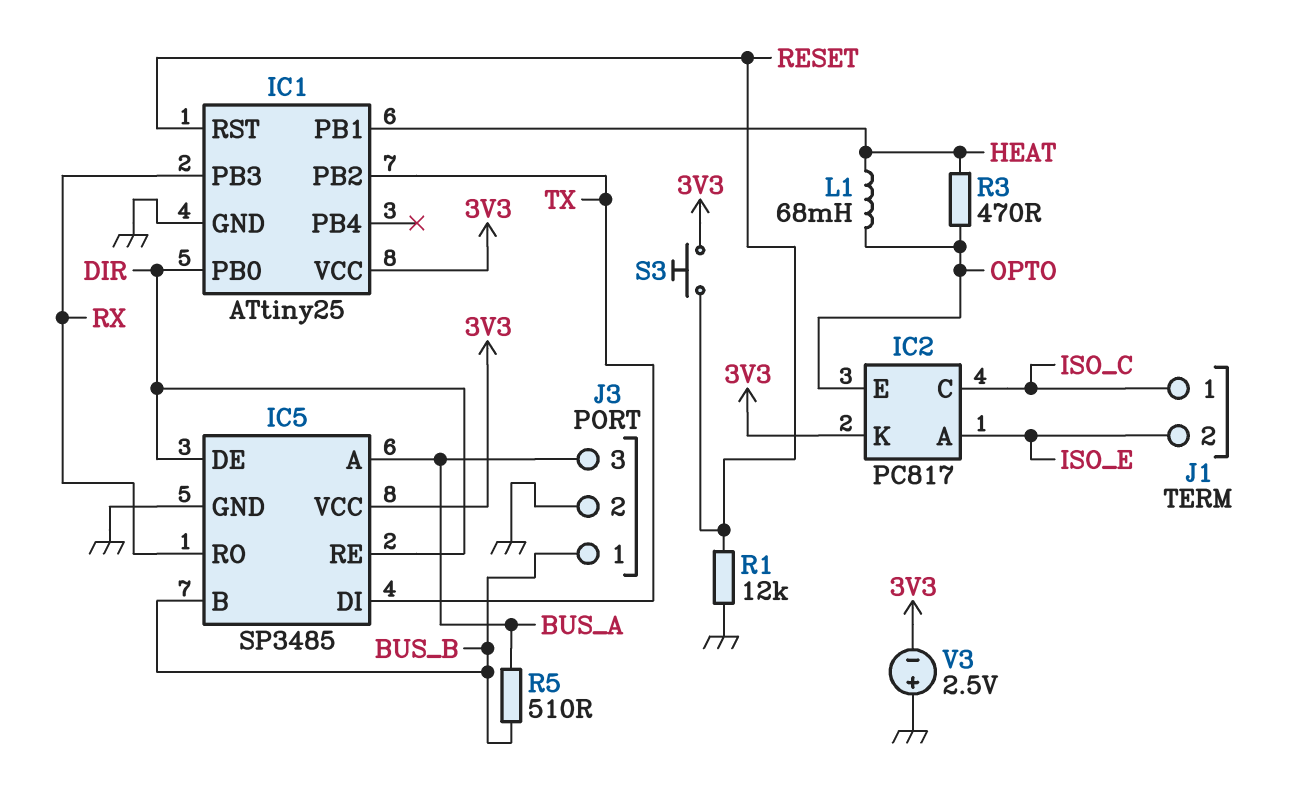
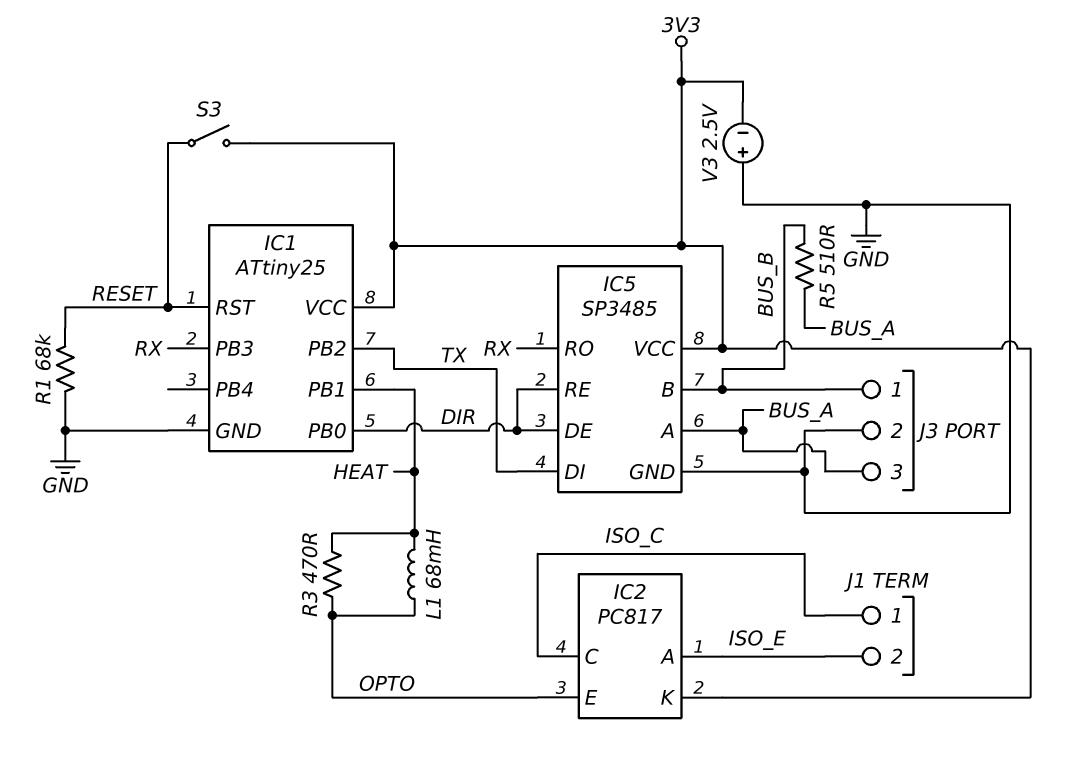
R1: 12k (GND, RESET) -> 68k (GND, RESET)
S3: button (3V3, RESET) -> switch (3V3, RESET)

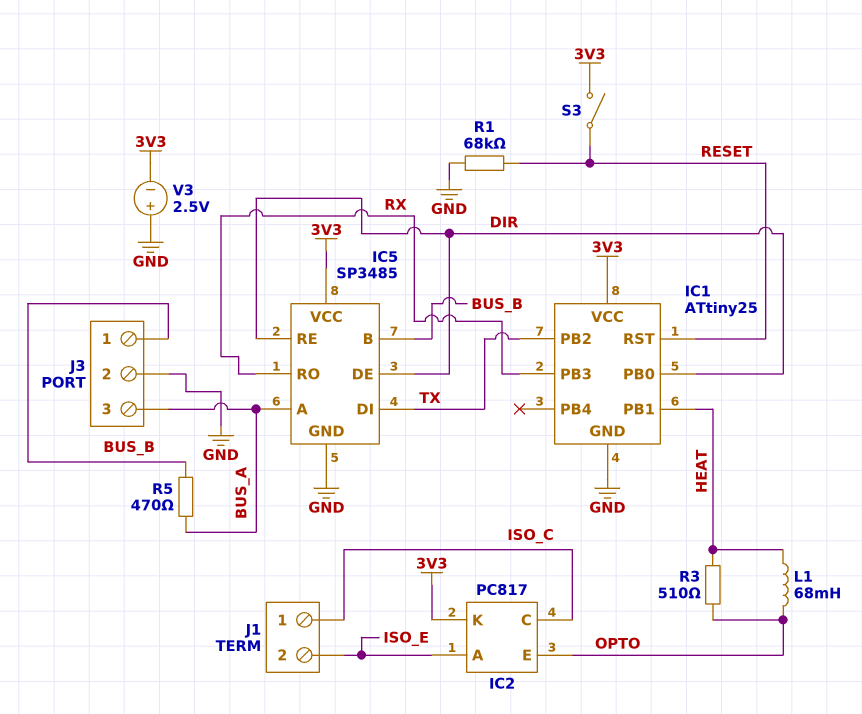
R3: 470 (HEAT, OPTO) -> 510 (HEAT, OPTO)
R5: 510 (BUS_A, BUS_B) -> 470 (BUS_A, BUS_B)

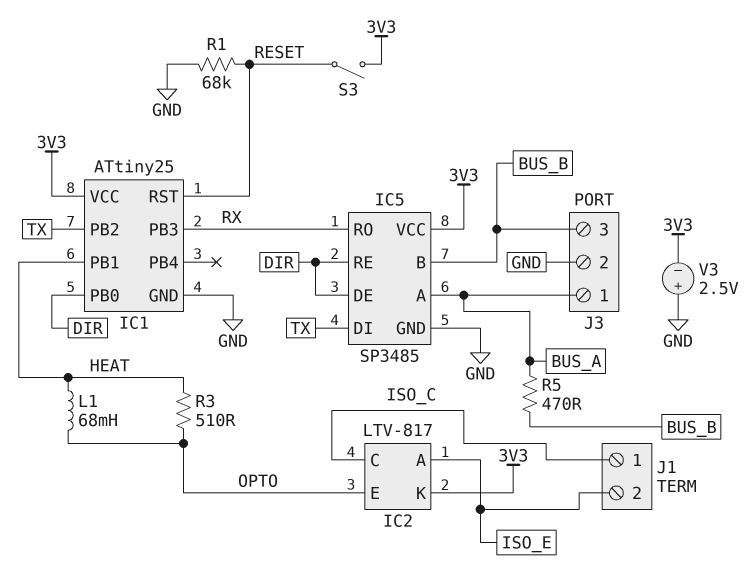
IC2: PC817 -> LTV-817
J3 pin 1: BUS_B -> BUS_A
J3 pin 3: BUS_A -> BUS_B

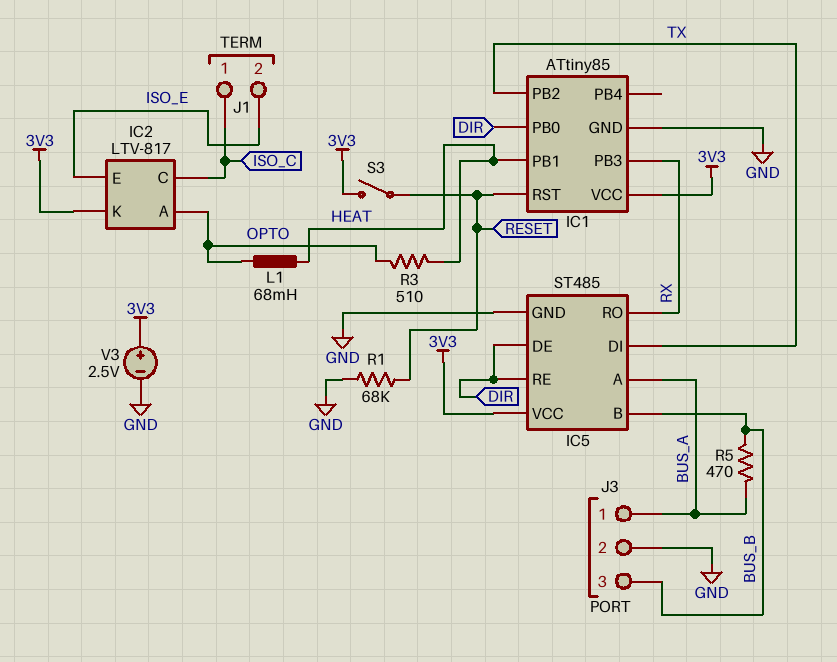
IC1: ATtiny25 -> ATtiny85
IC2 pin A: ISO_E -> OPTO
IC2 pin E: OPTO -> ISO_E
IC5: SP3485 -> ST485
V3: 2.5V (plus GND, minus 3V3) -> 2.5V (plus 3V3, minus GND)

